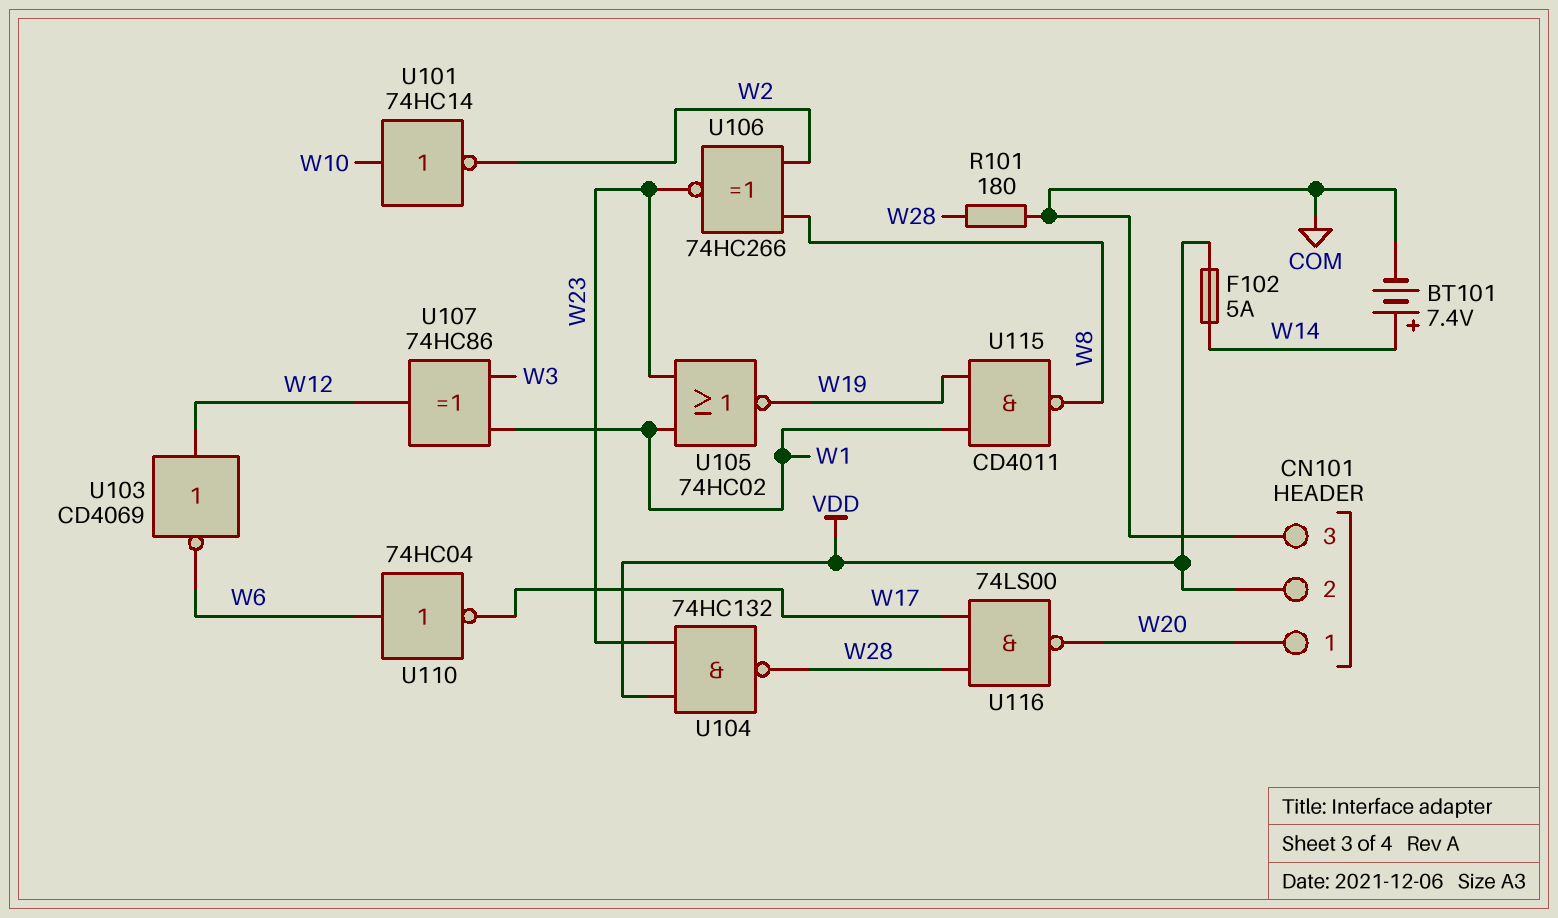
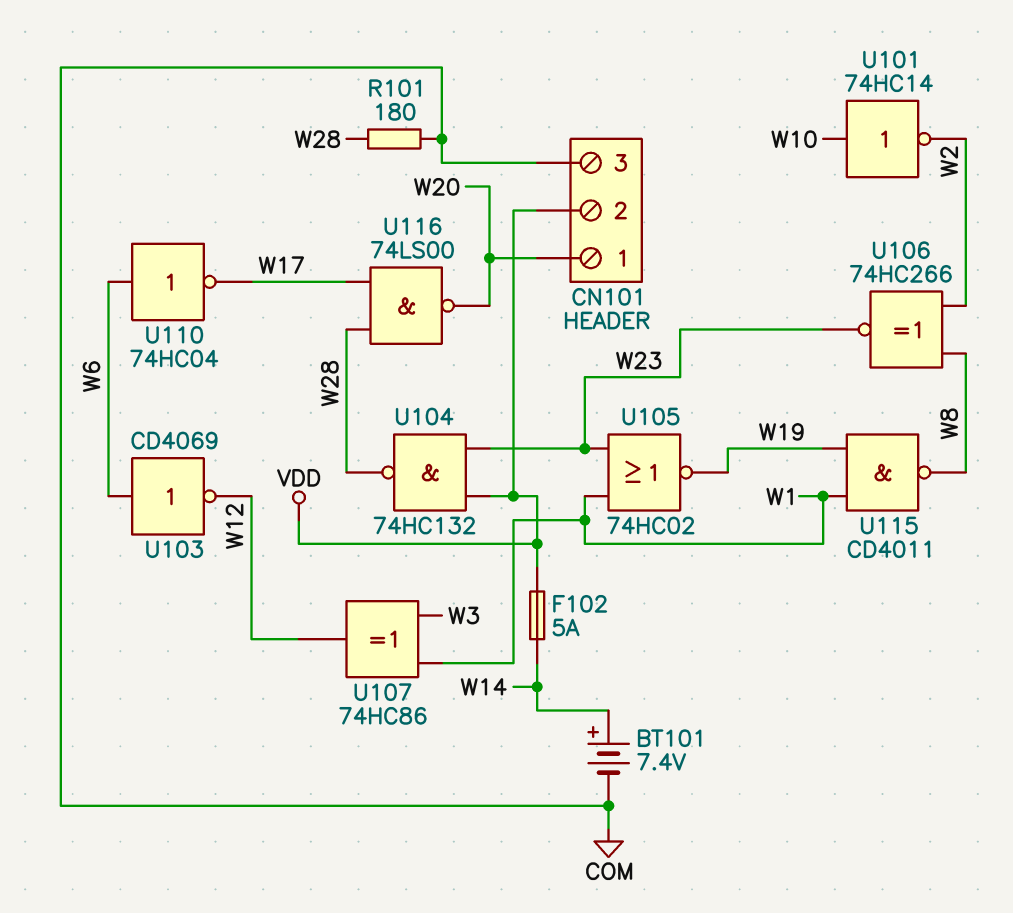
U103: NOT CD4069 (in W12, out W6) -> NOT CD4069 (in W6, out W12)

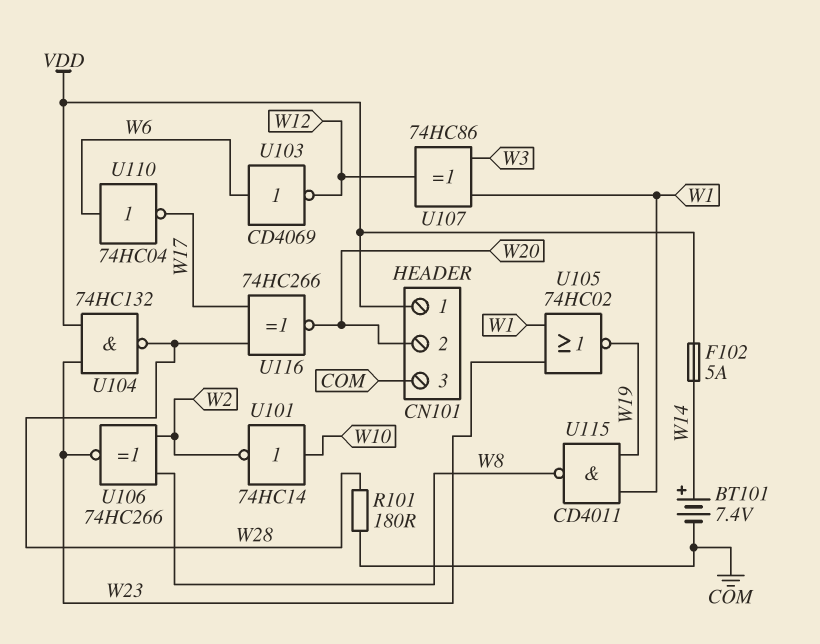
CN101 pin 1: W20 -> VDD
CN101 pin 2: VDD -> W20
U116: NAND 74LS00 (in W17, in W28, out W20) -> XNOR 74HC266 (in W17, in W28, out W20)

